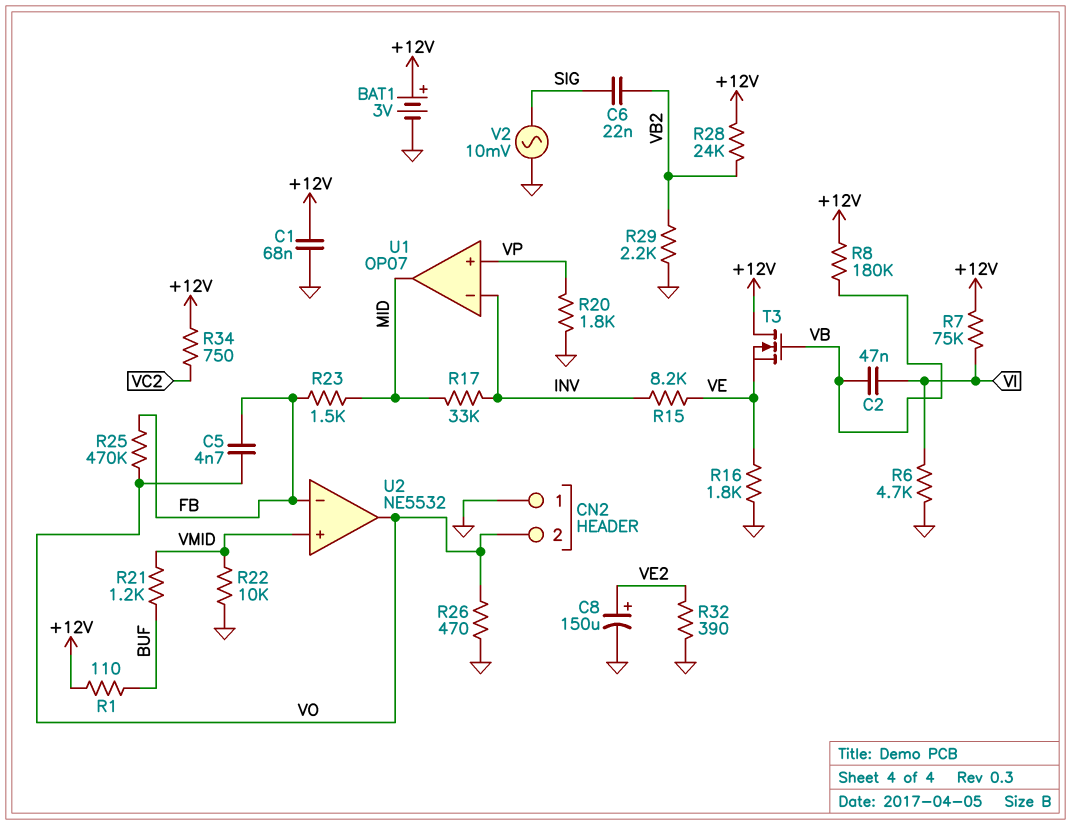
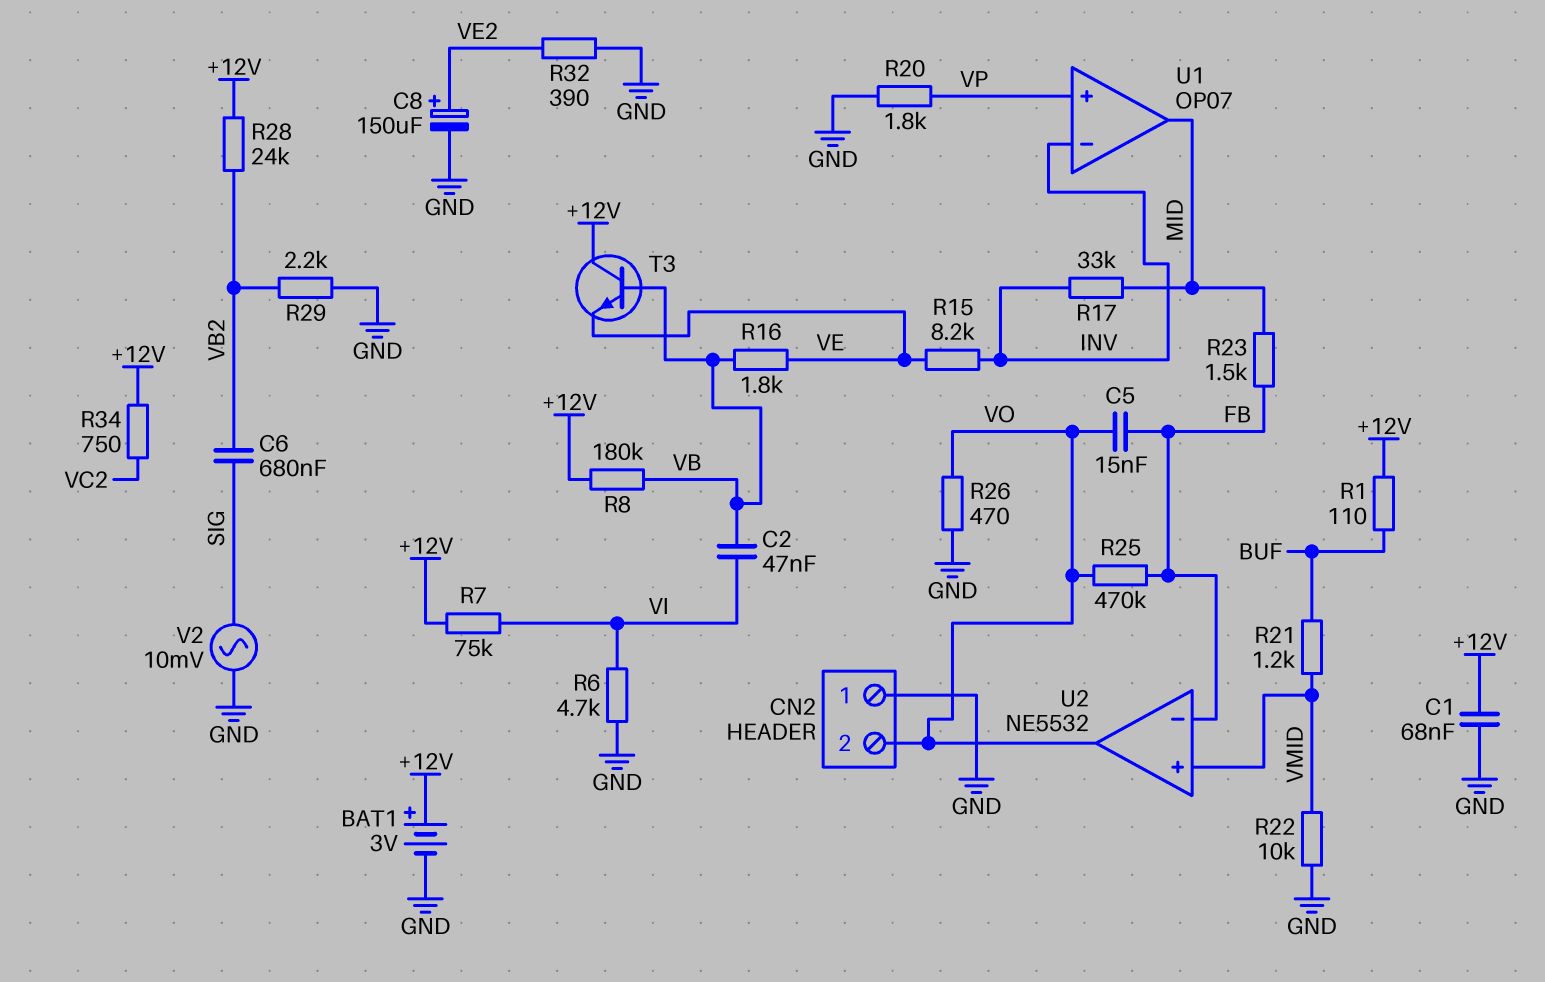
C5: 4.7nF (FB, VO) -> 15nF (FB, VO)
C6: 22nF (SIG, VB2) -> 680nF (SIG, VB2)
R16: 1.8k (GND, VE) -> 1.8k (VB, VE)
T3: NMOS (G VB, D +12V, S VE) -> NPN (B VB, C +12V, E VE)

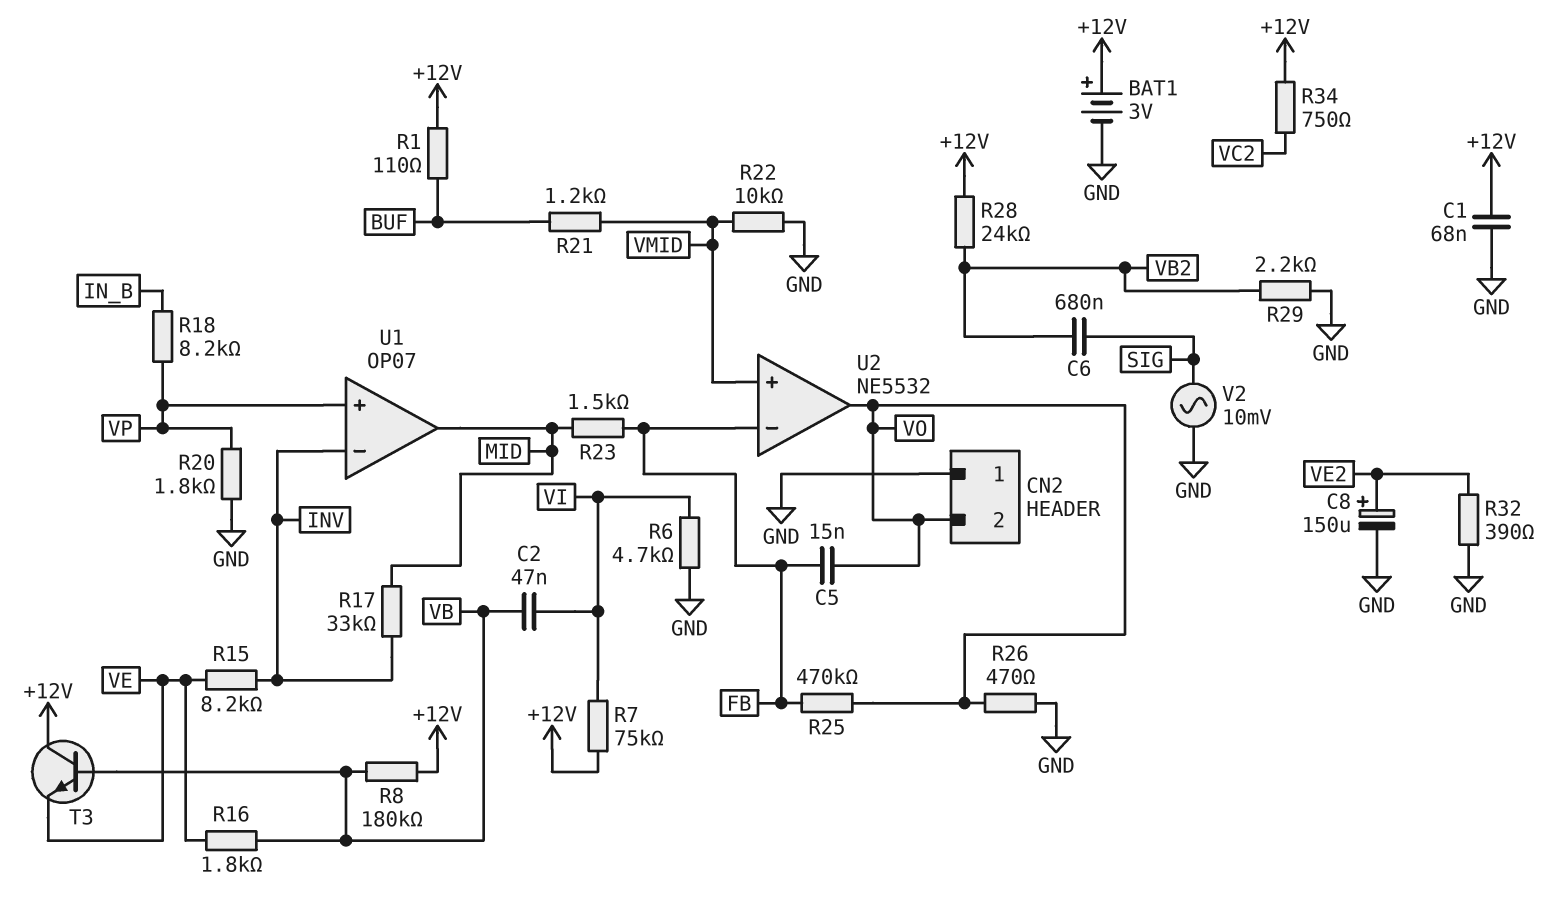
R18: none -> 8.2k (IN_B, VP)

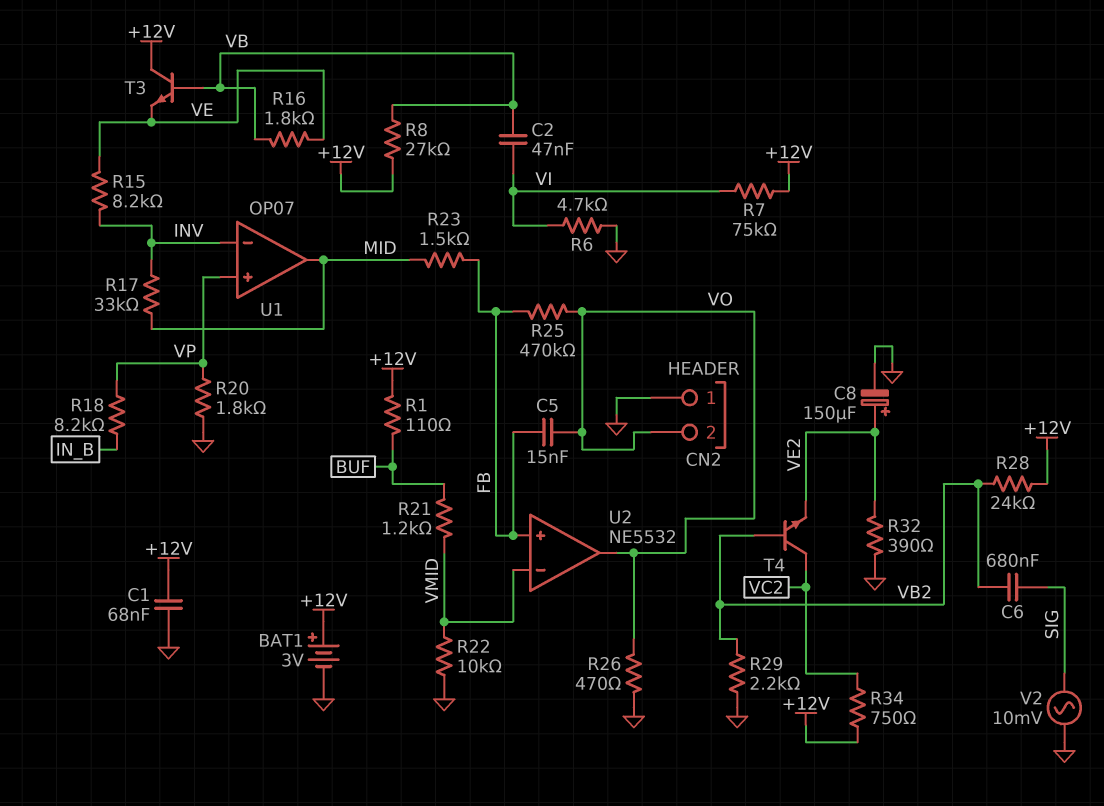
R8: 180k (+12V, VB) -> 27k (+12V, VB)
T4: none -> NPN (B VB2, C VC2, E VE2)
U2 pin in+: VMID -> FB
U2 pin in-: FB -> VMID

